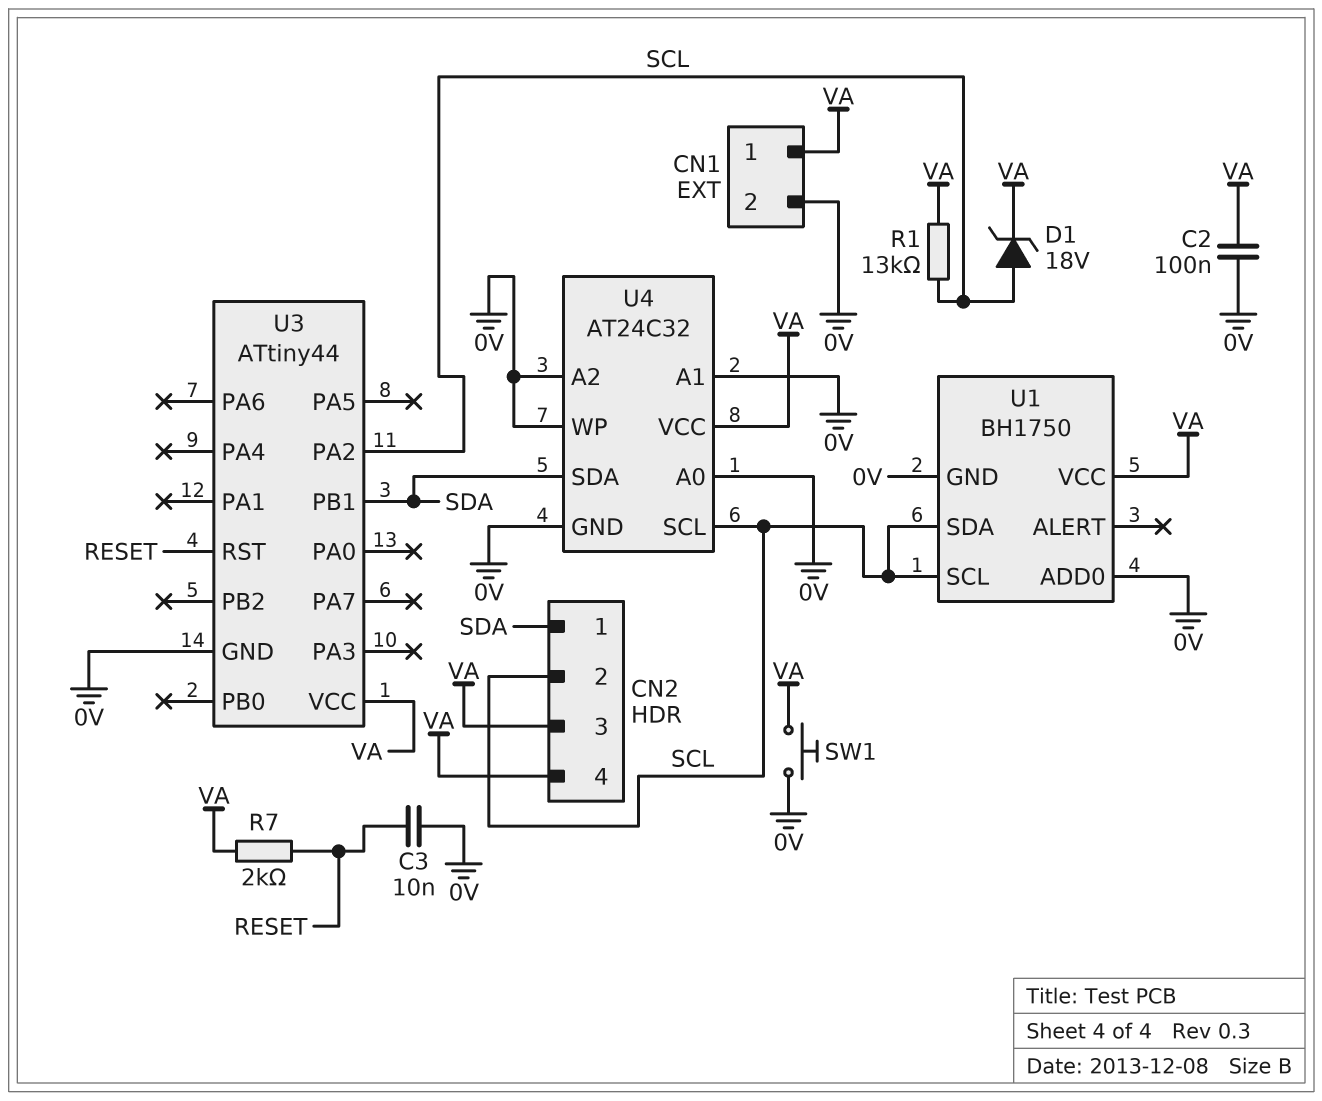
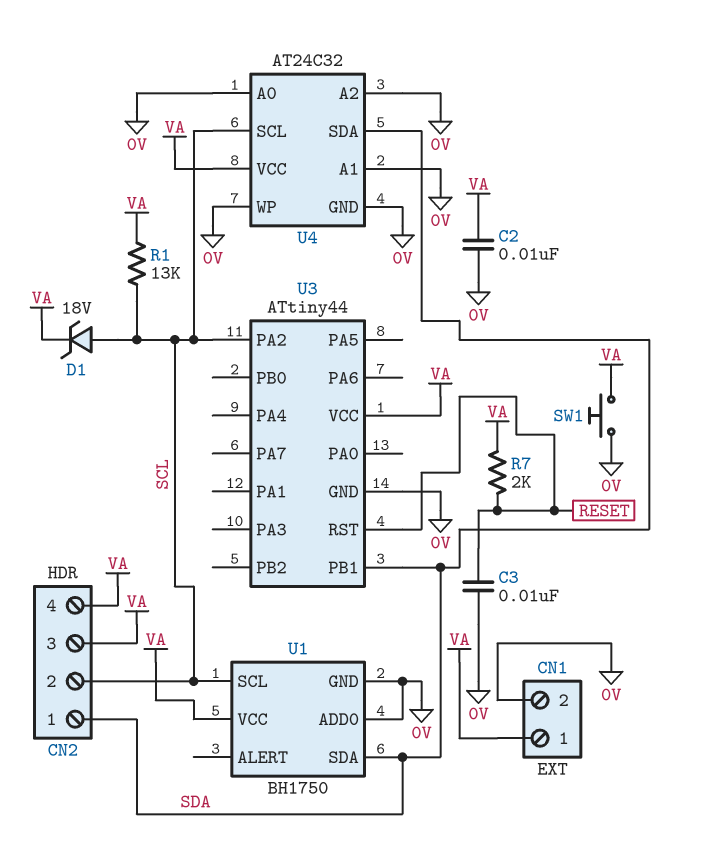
C2: 100nF (0V, VA) -> 10nF (0V, VA)
U1 pin SDA: SCL -> SDA

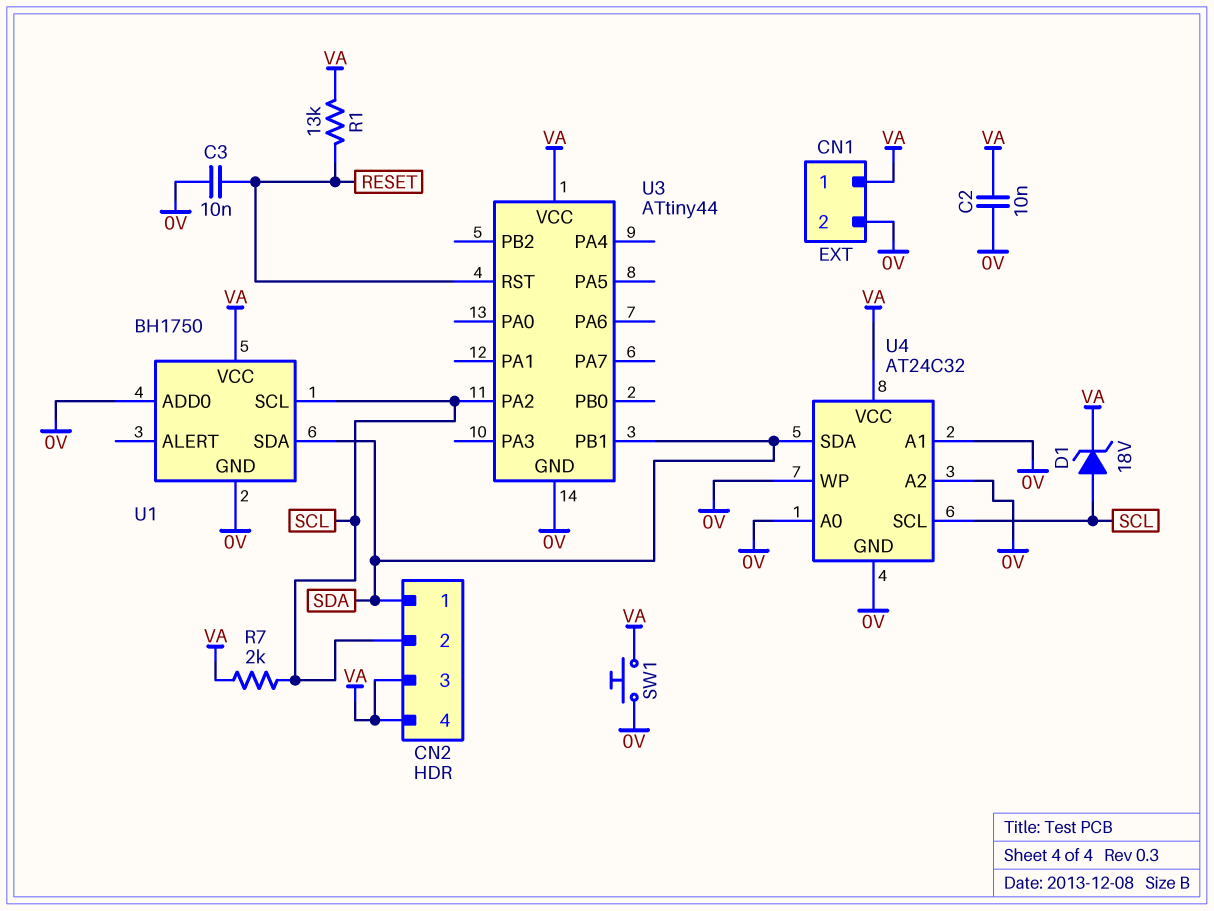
R1: 13k (SCL, VA) -> 13k (RESET, VA)
R7: 2k (RESET, VA) -> 2k (SCL, VA)

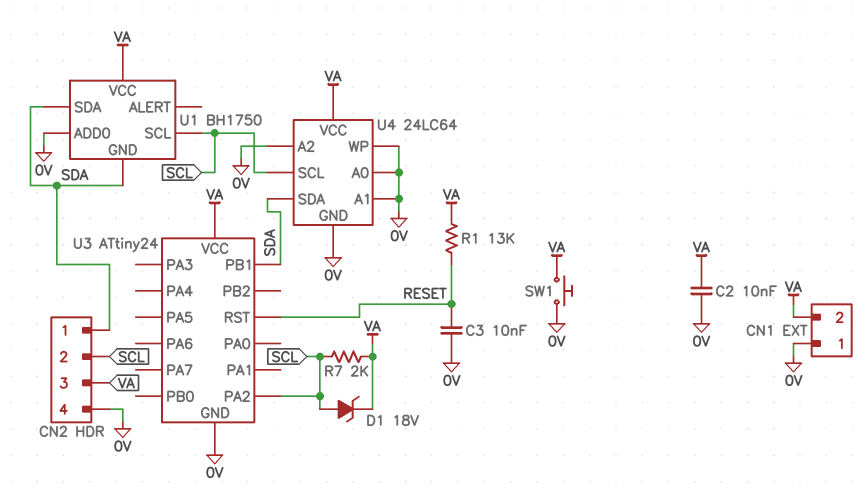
CN1 pin 1: VA -> 0V
CN1 pin 2: 0V -> VA
CN2 pin 4: VA -> 0V
U1 pin GND: 0V -> SDA
U3: ATtiny44 -> ATtiny24
U4: AT24C32 -> 24LC64

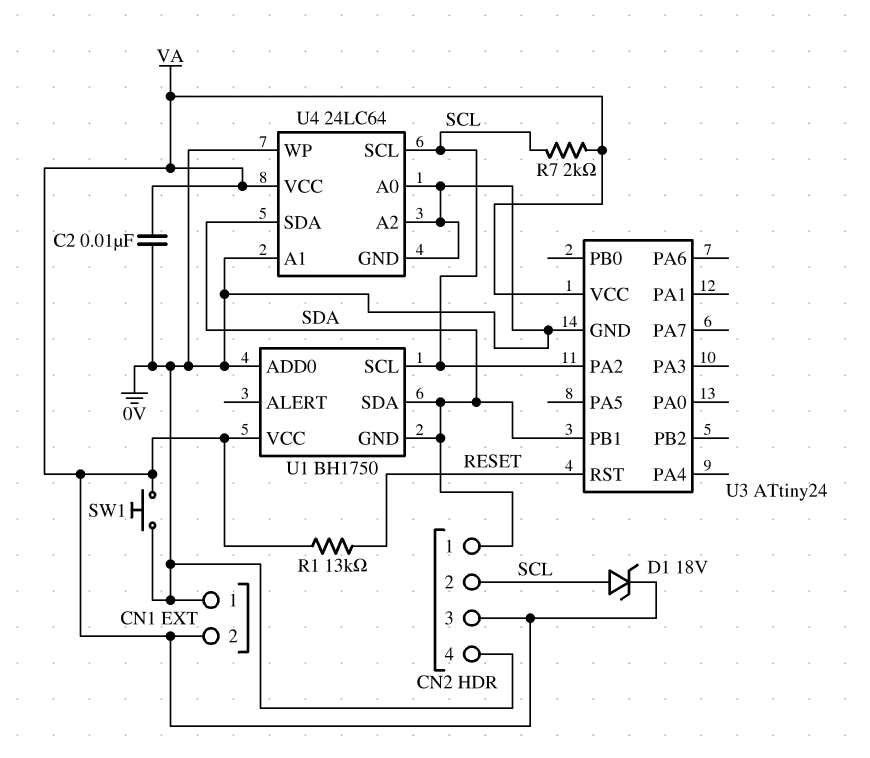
C3: 10nF (0V, RESET) -> none

